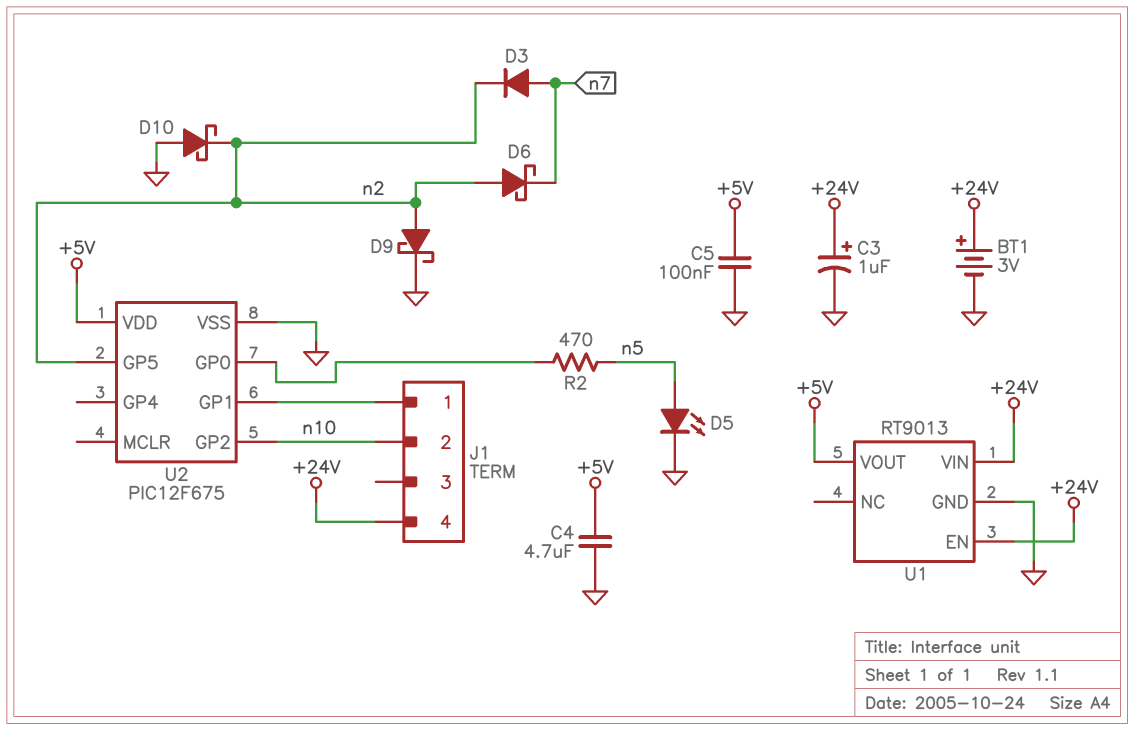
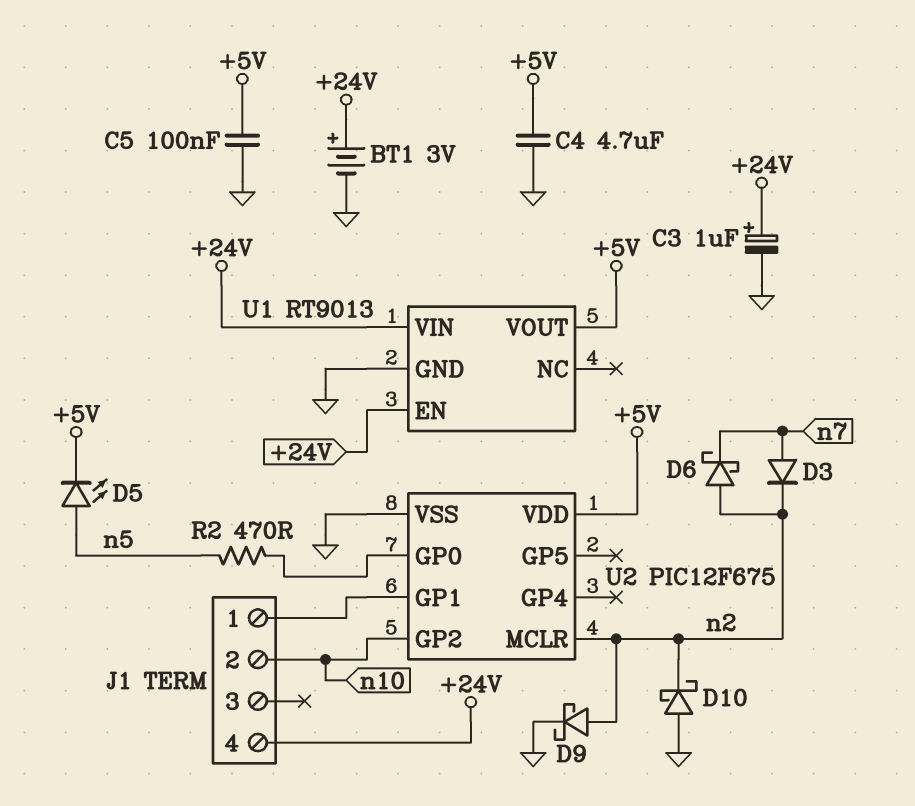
D5: LED (A n5, K GND) -> LED (A n5, K +5V)
U2 pin GP5: n2 -> none
U2 pin MCLR: none -> n2

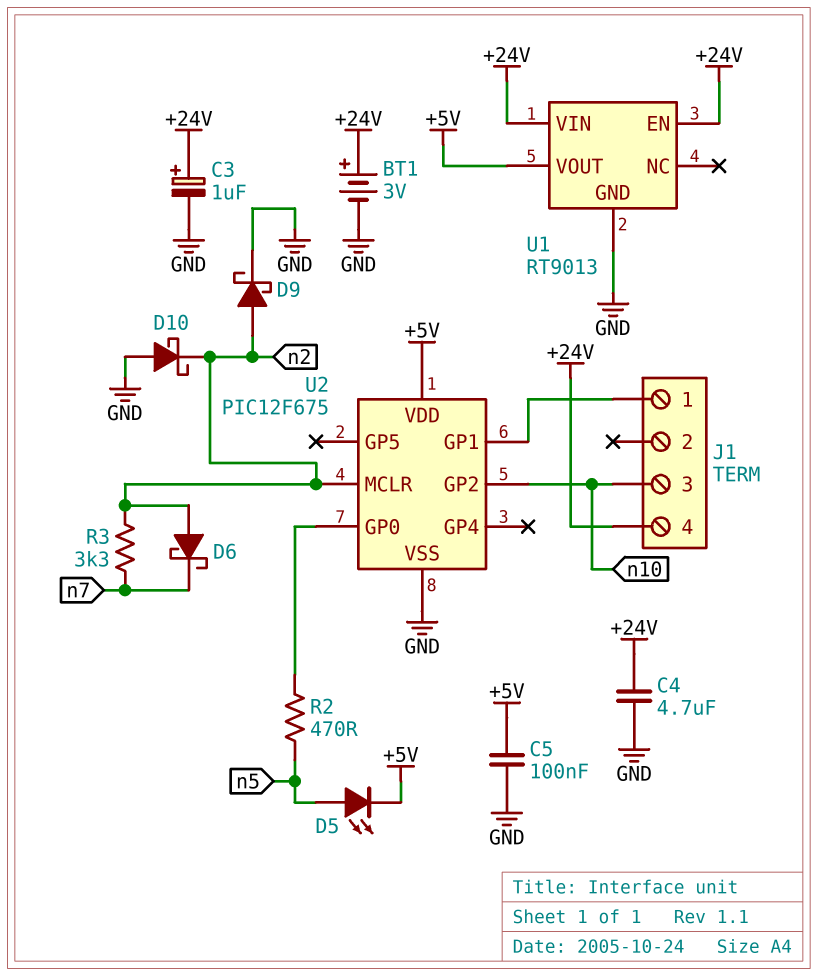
C4: 4.7uF (+5V, GND) -> 4.7uF (+24V, GND)
D3: diode (A n7, K n2) -> none
J1 pin 2: n10 -> none
J1 pin 3: none -> n10
R3: none -> 3.3k (n2, n7)

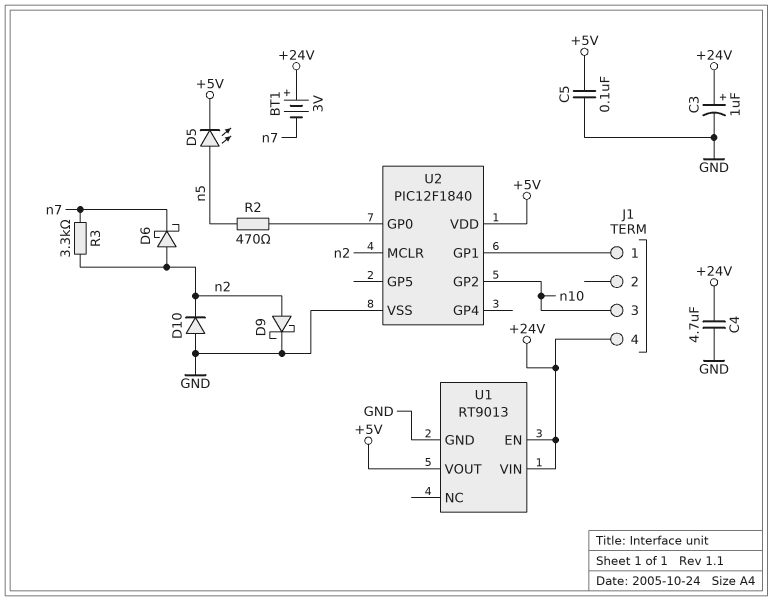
BT1: 3V (plus +24V, minus GND) -> 3V (plus +24V, minus n7)
D10: schottky (A GND, K n2) -> diode (A GND, K n2)
U2: PIC12F675 -> PIC12F1840

